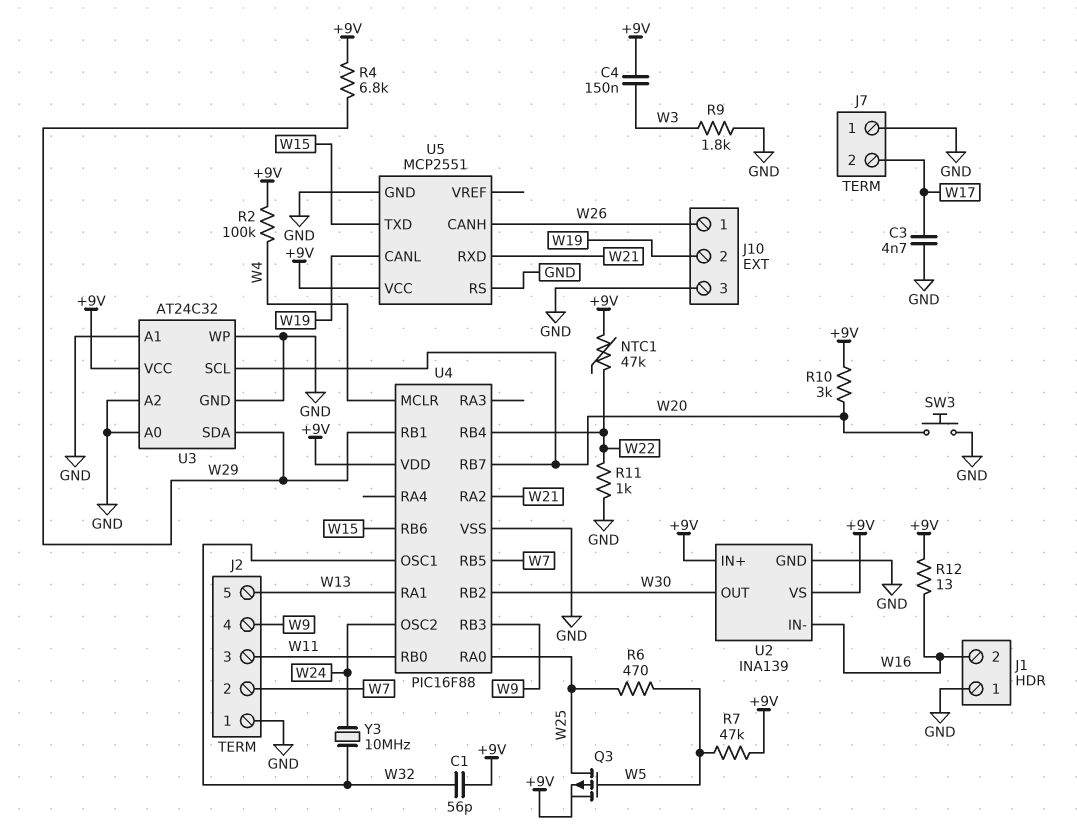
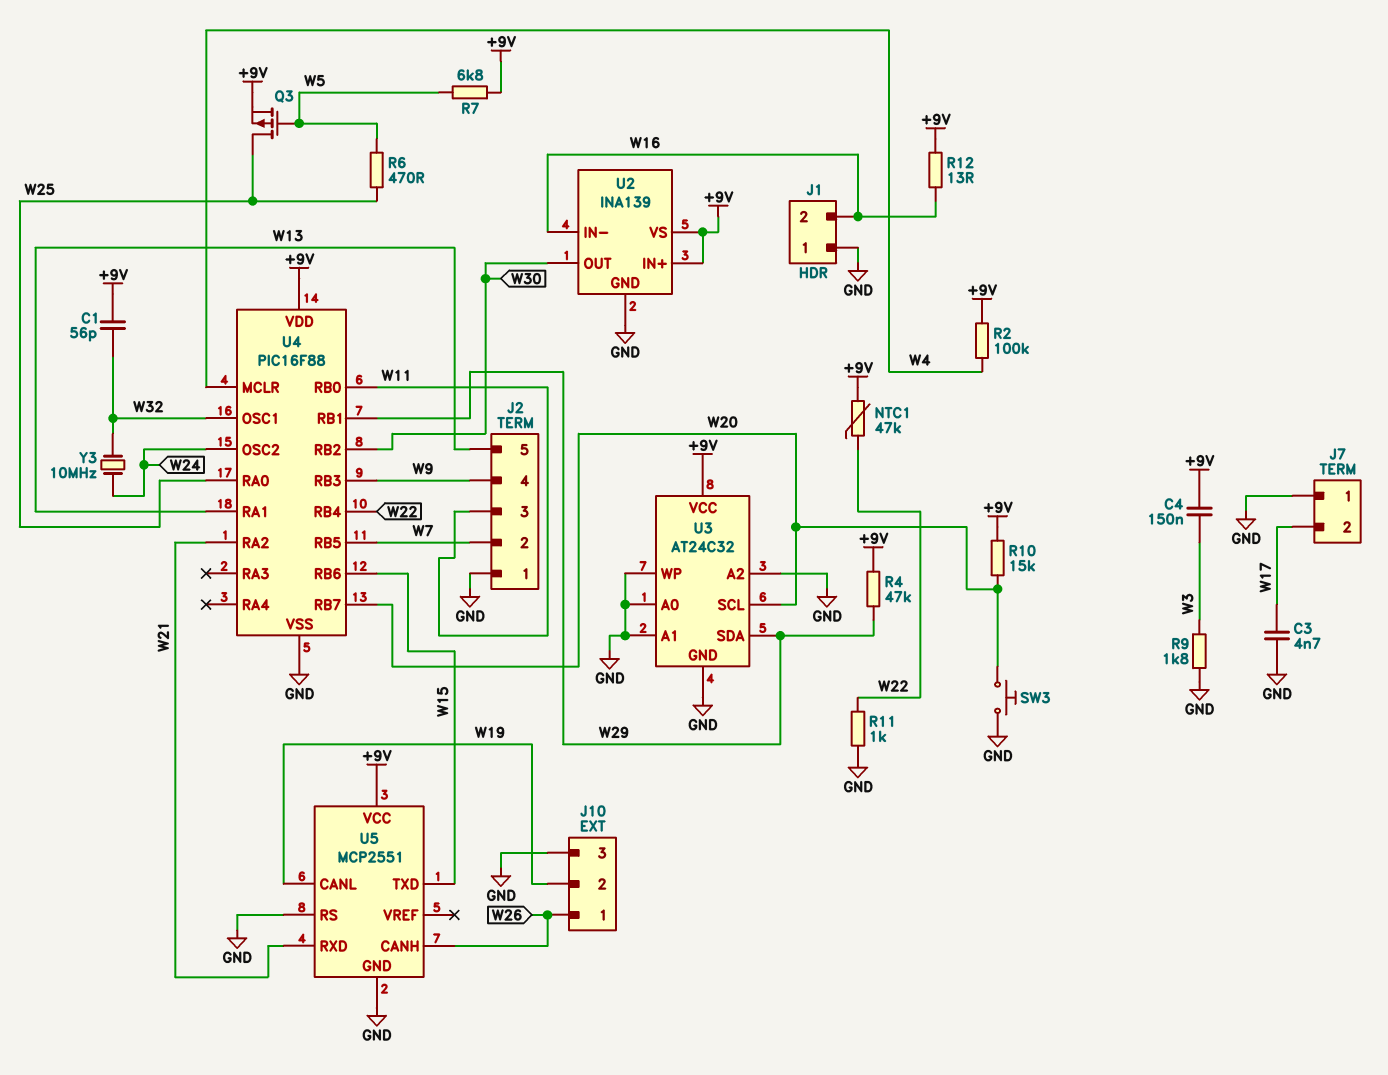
R4: 6.8k (+9V, W29) -> 47k (+9V, W29)
R7: 47k (+9V, W5) -> 6.8k (+9V, W5)
R10: 3k (+9V, W20) -> 15k (+9V, W20)

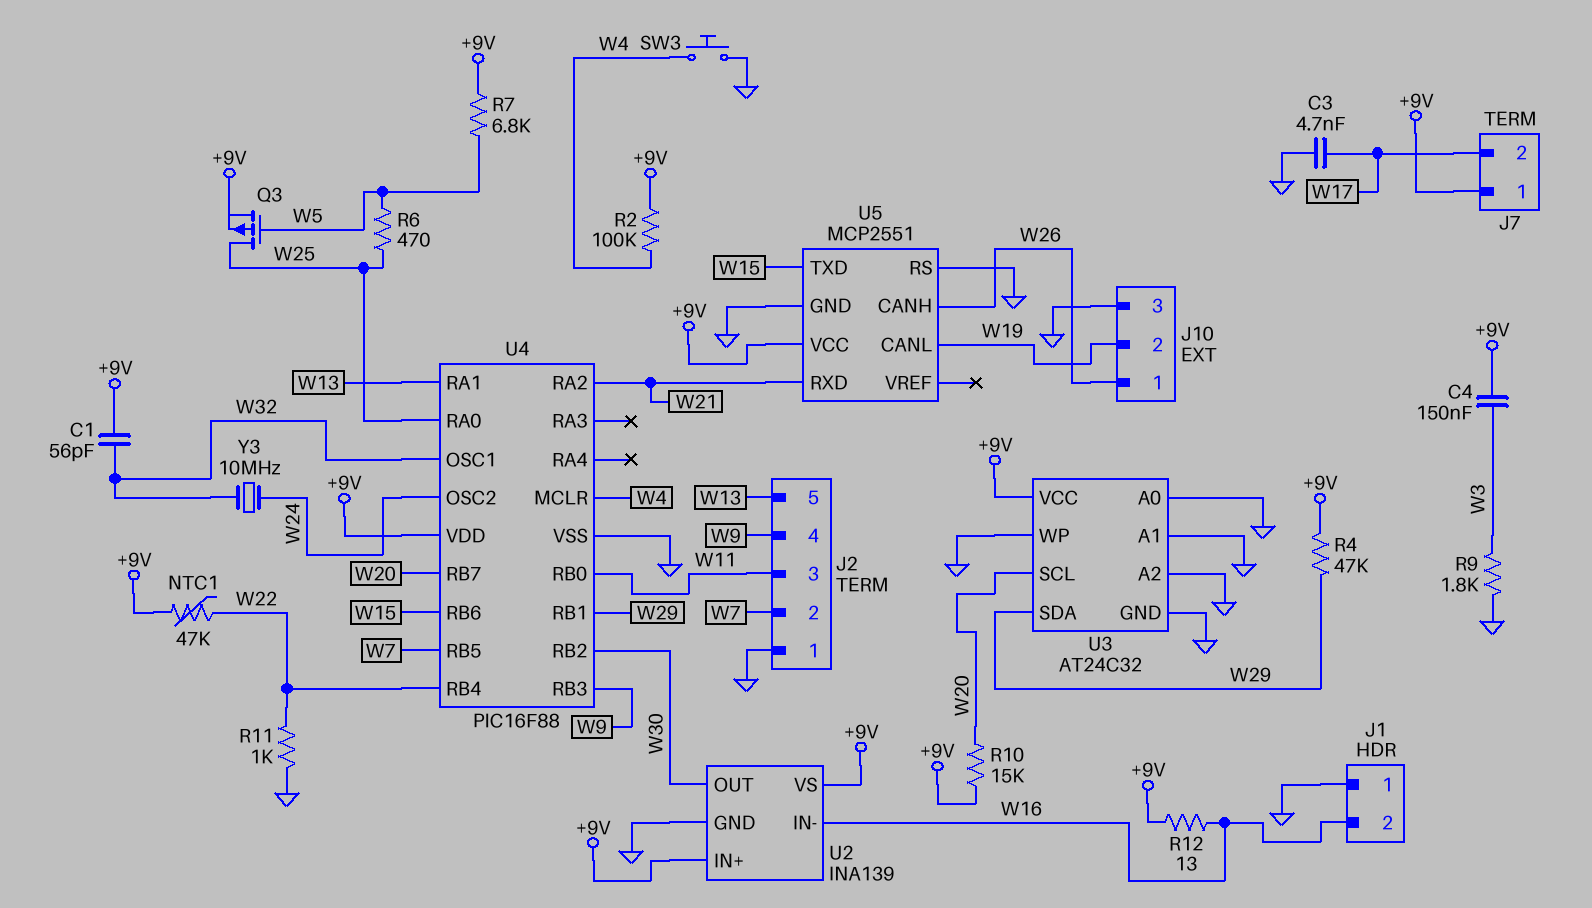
J7 pin 1: GND -> +9V
SW3: button (GND, W20) -> button (GND, W4)

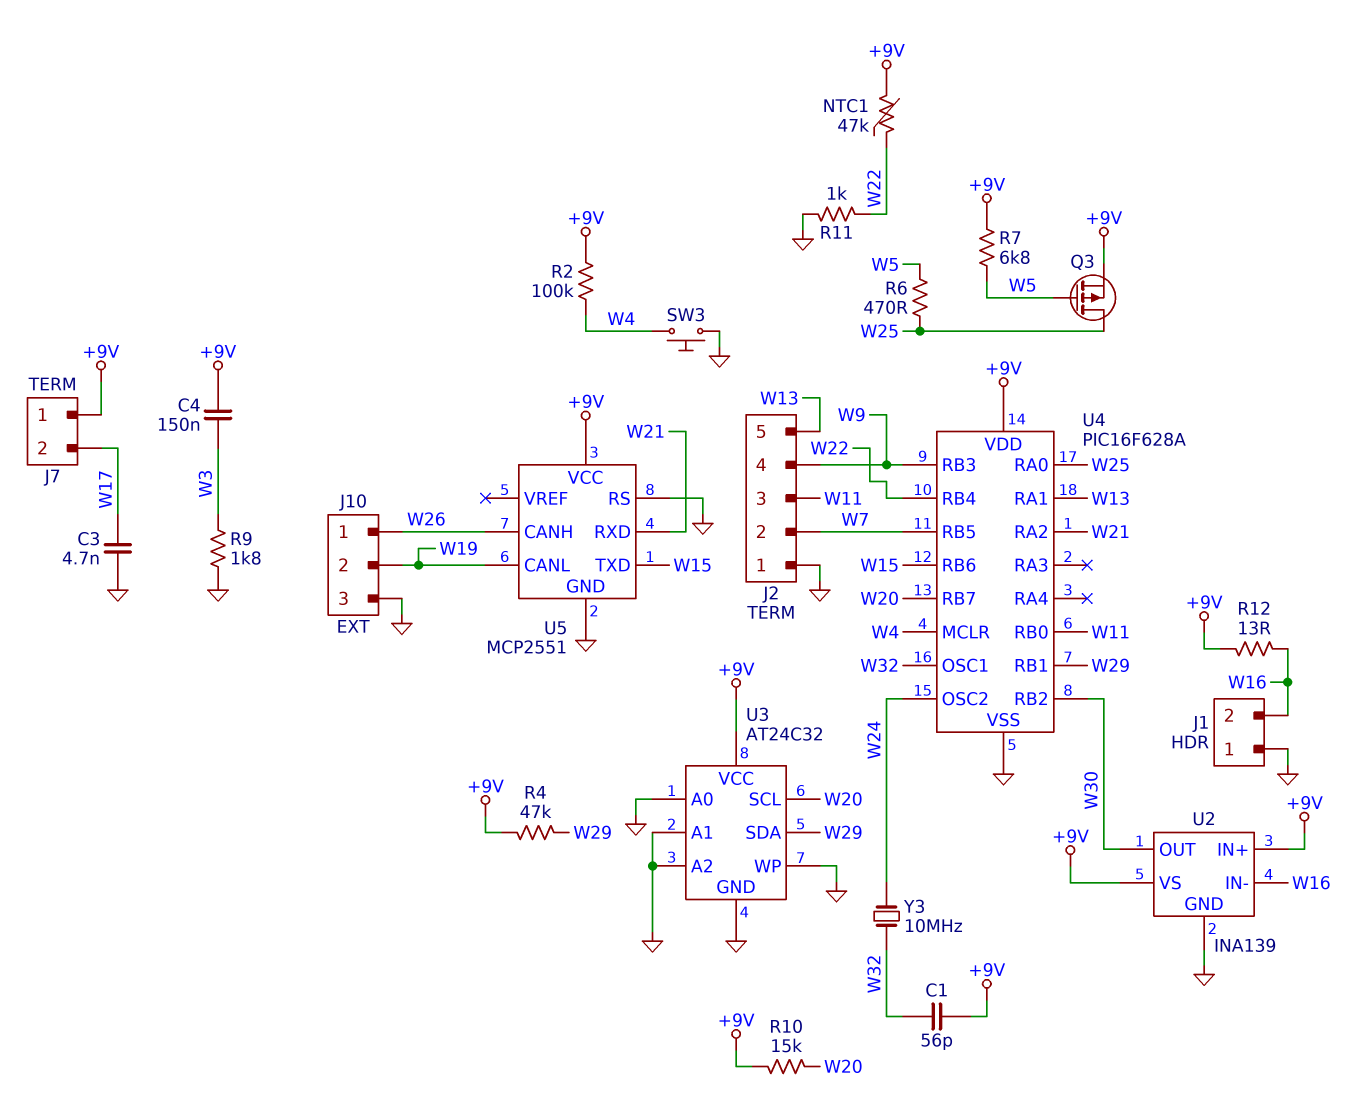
U4: PIC16F88 -> PIC16F628A

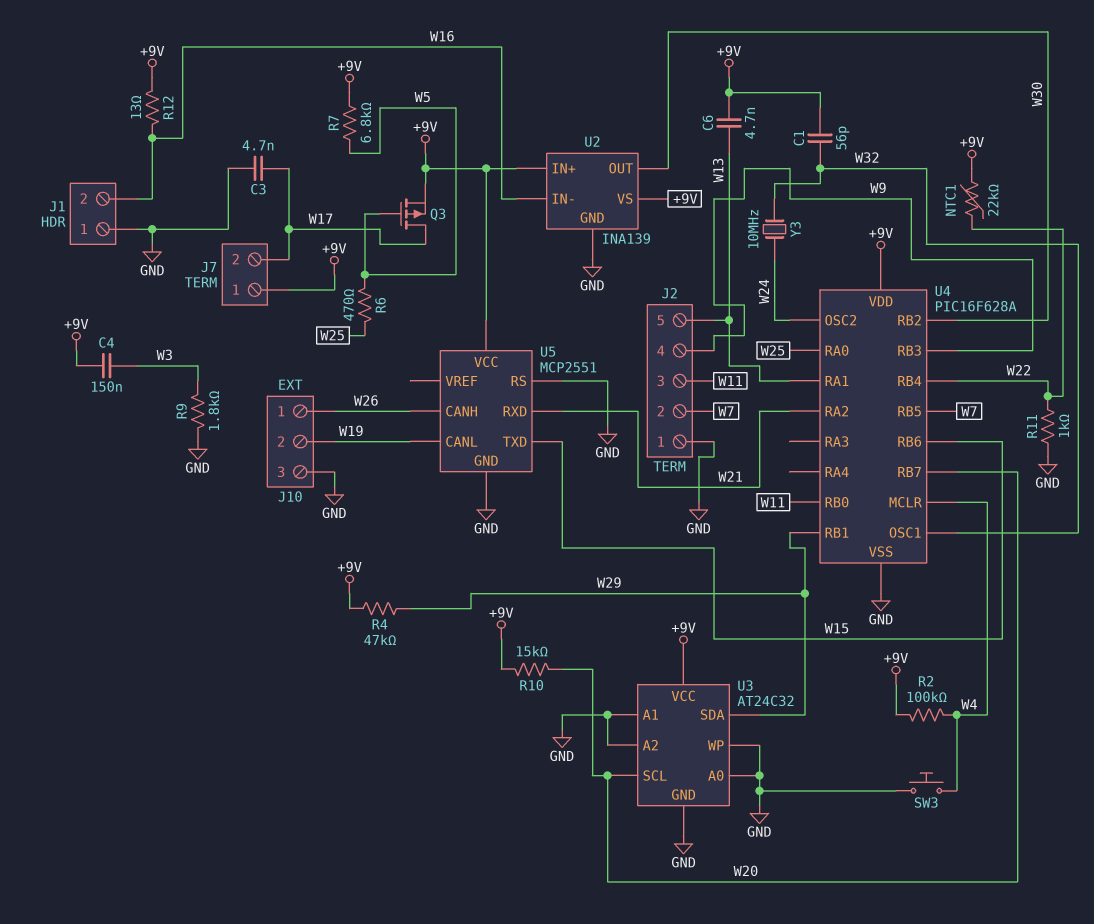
C6: none -> 4.7nF (+9V, W13)
NTC1: 47k (+9V, W22) -> 22k (+9V, W22)
Q3: PMOS (G W5, D W25, S +9V) -> PMOS (G W5, D W17, S +9V)

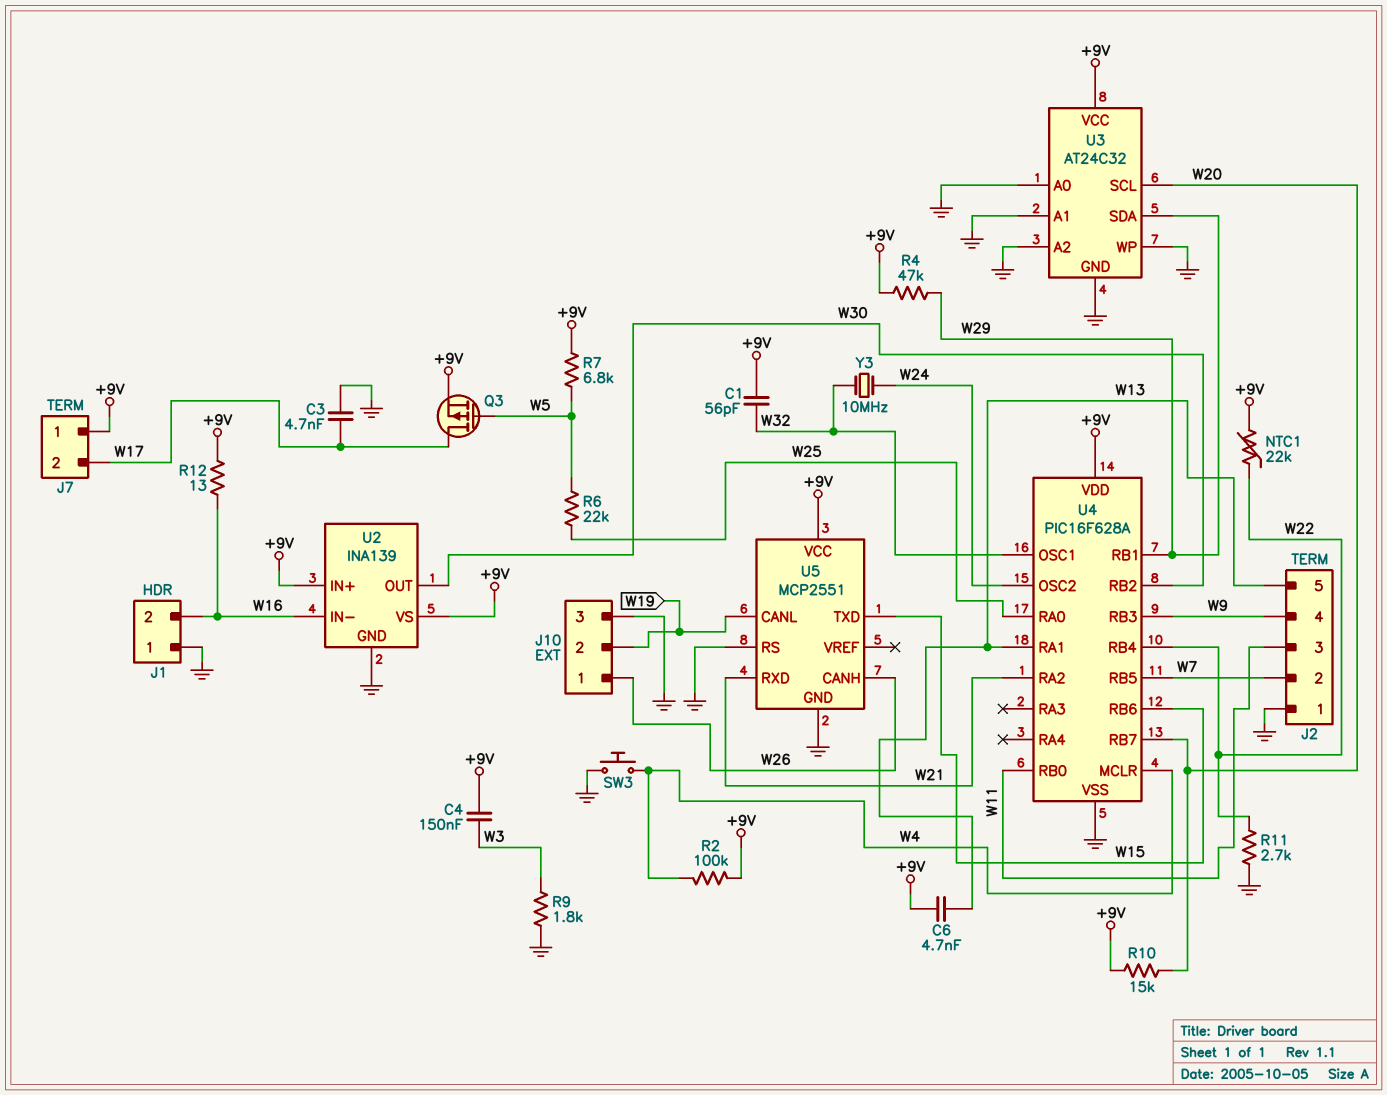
R6: 470 (W5, W25) -> 22k (W5, W25)
R11: 1k (GND, W22) -> 2.7k (GND, W22)

